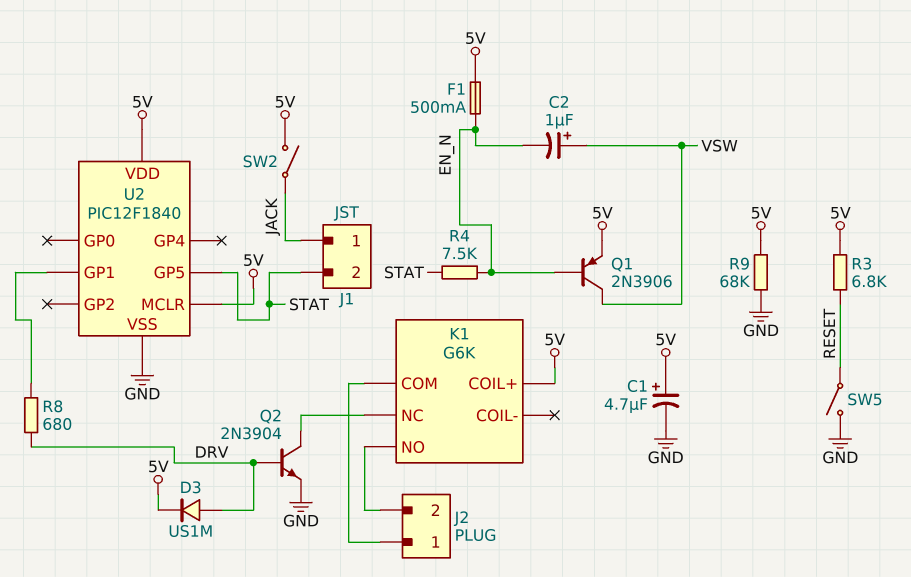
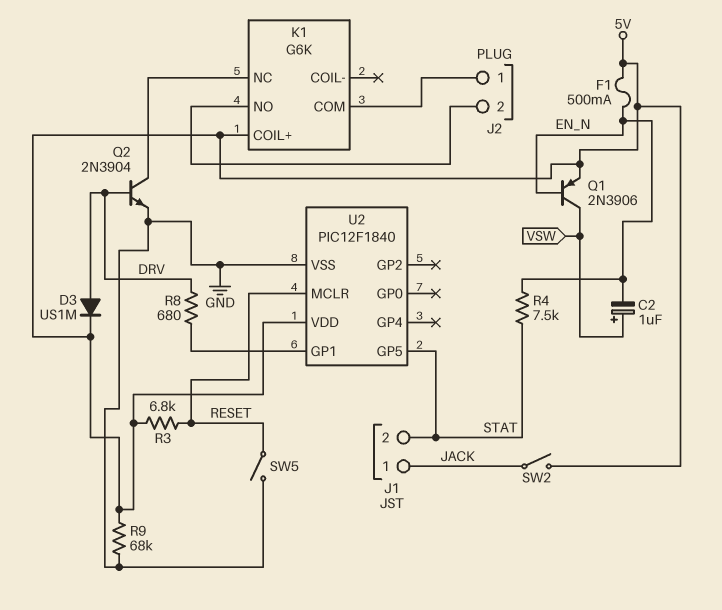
C1: 4.7uF (plus 5V, minus GND) -> none
U2 pin MCLR: 5V -> RESET

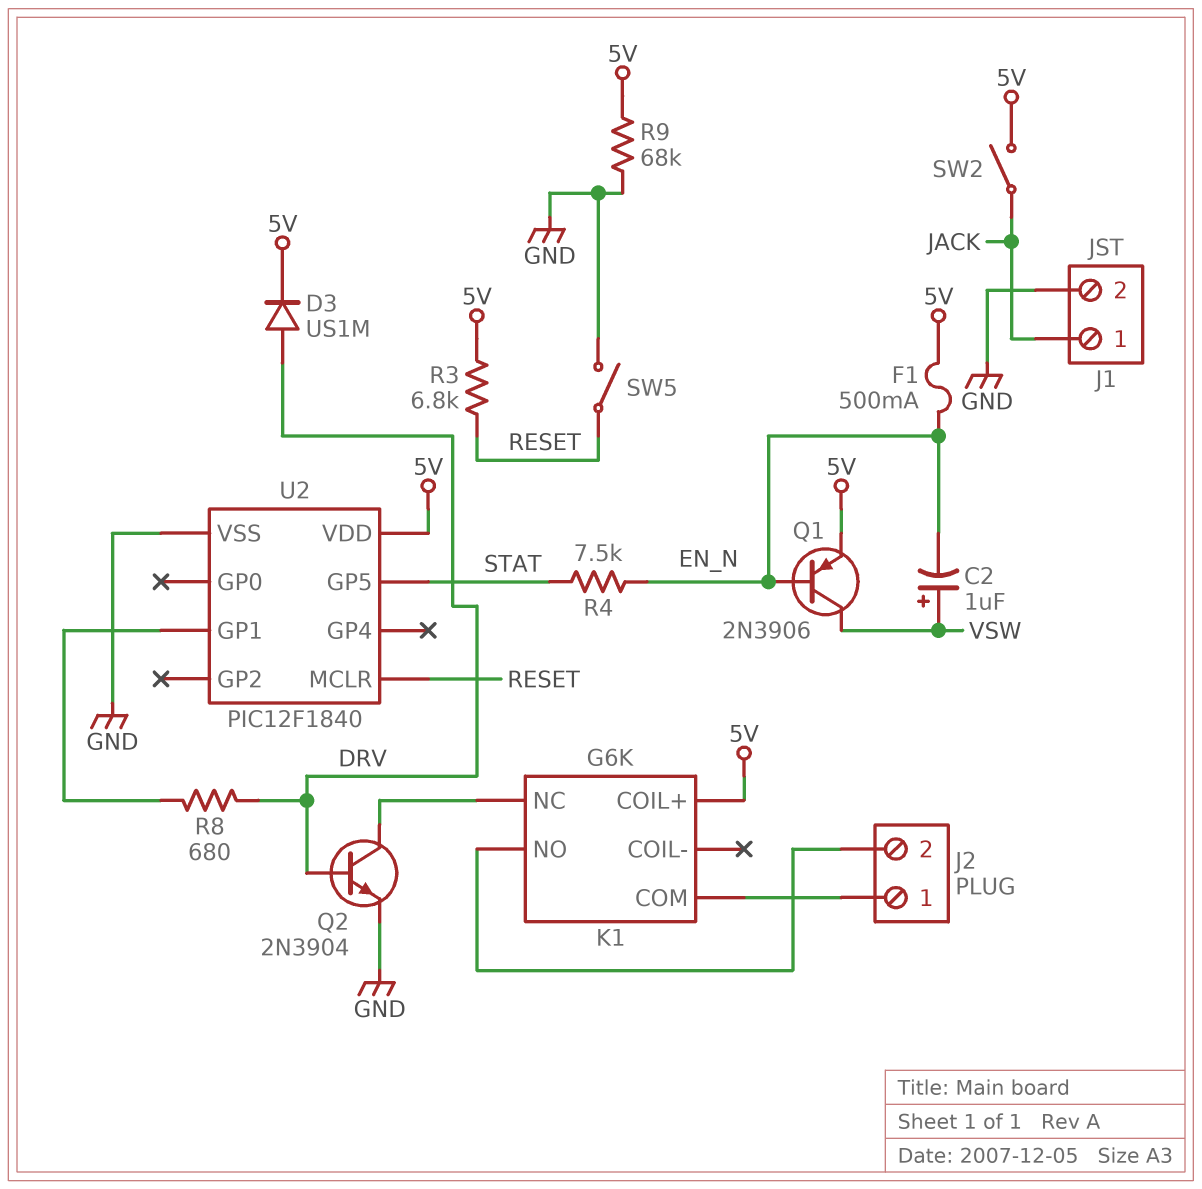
J1 pin 2: STAT -> GND

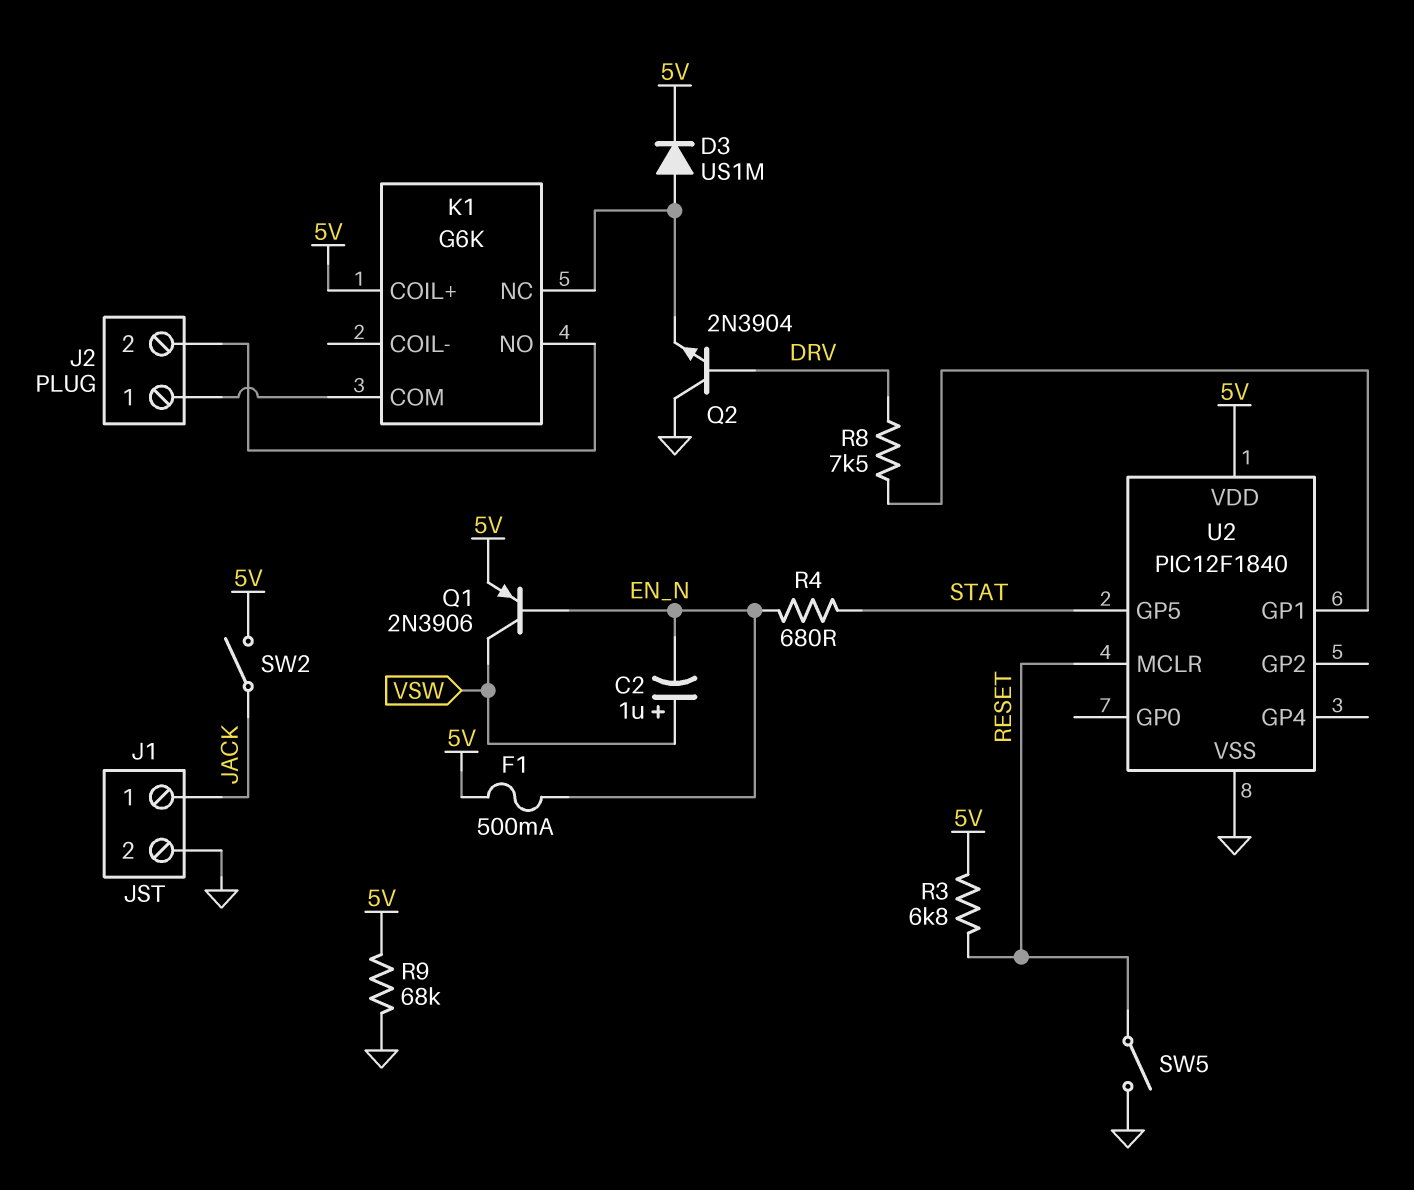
D3: diode US1M (A DRV, K 5V) -> diode US1M (A K1/NC, K 5V)
Q2: NPN 2N3904 (B DRV, C K1/NC, E GND) -> NPN 2N3904 (B DRV, C GND, E K1/NC)
R4: 7.5k (EN_N, STAT) -> 680 (EN_N, STAT)
R8: 680 (DRV, U2/GP1) -> 7.5k (DRV, U2/GP1)

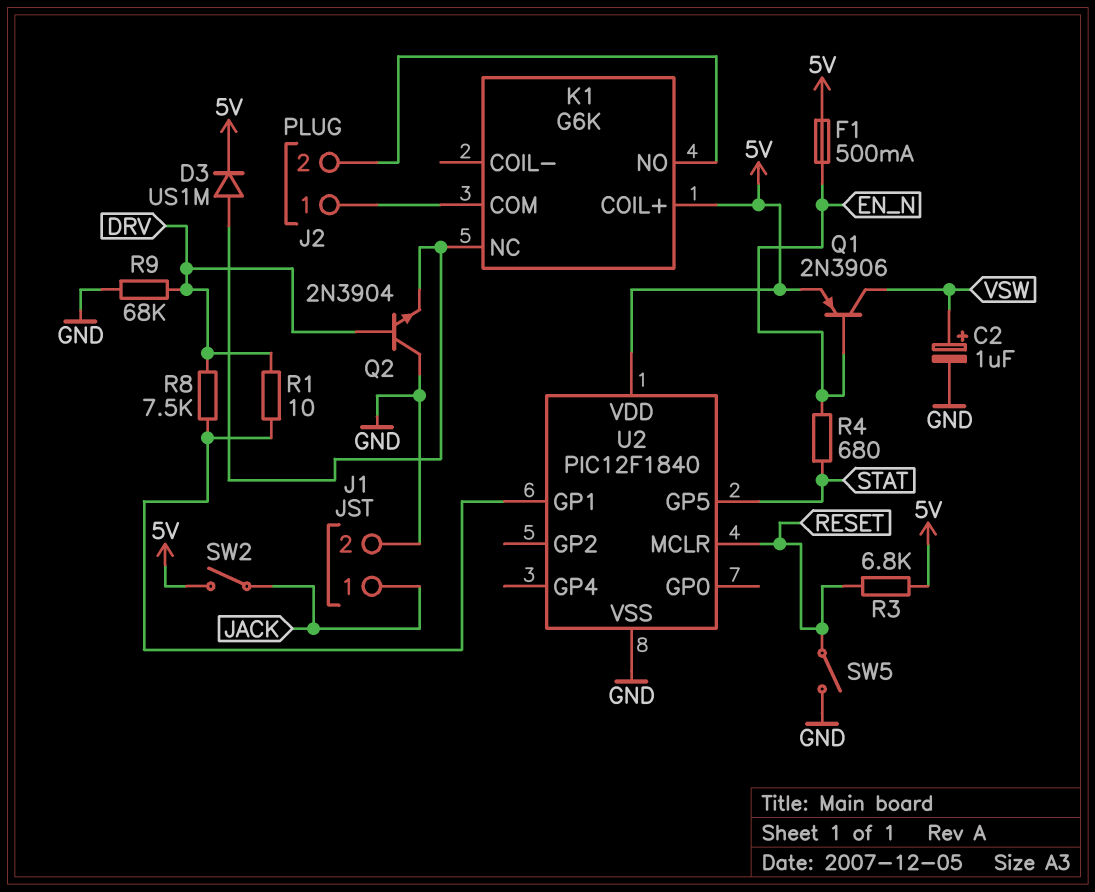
C2: 1uF (plus VSW, minus EN_N) -> 1uF (plus VSW, minus GND)
R1: none -> 10 (DRV, U2/GP1)
R9: 68k (5V, GND) -> 68k (DRV, GND)

